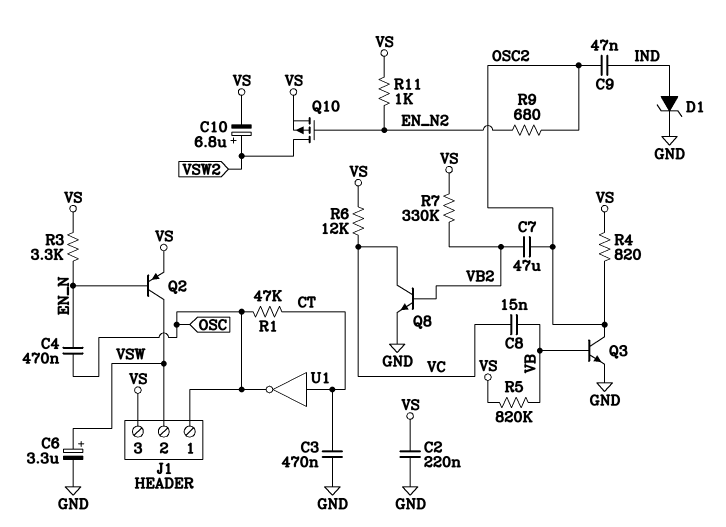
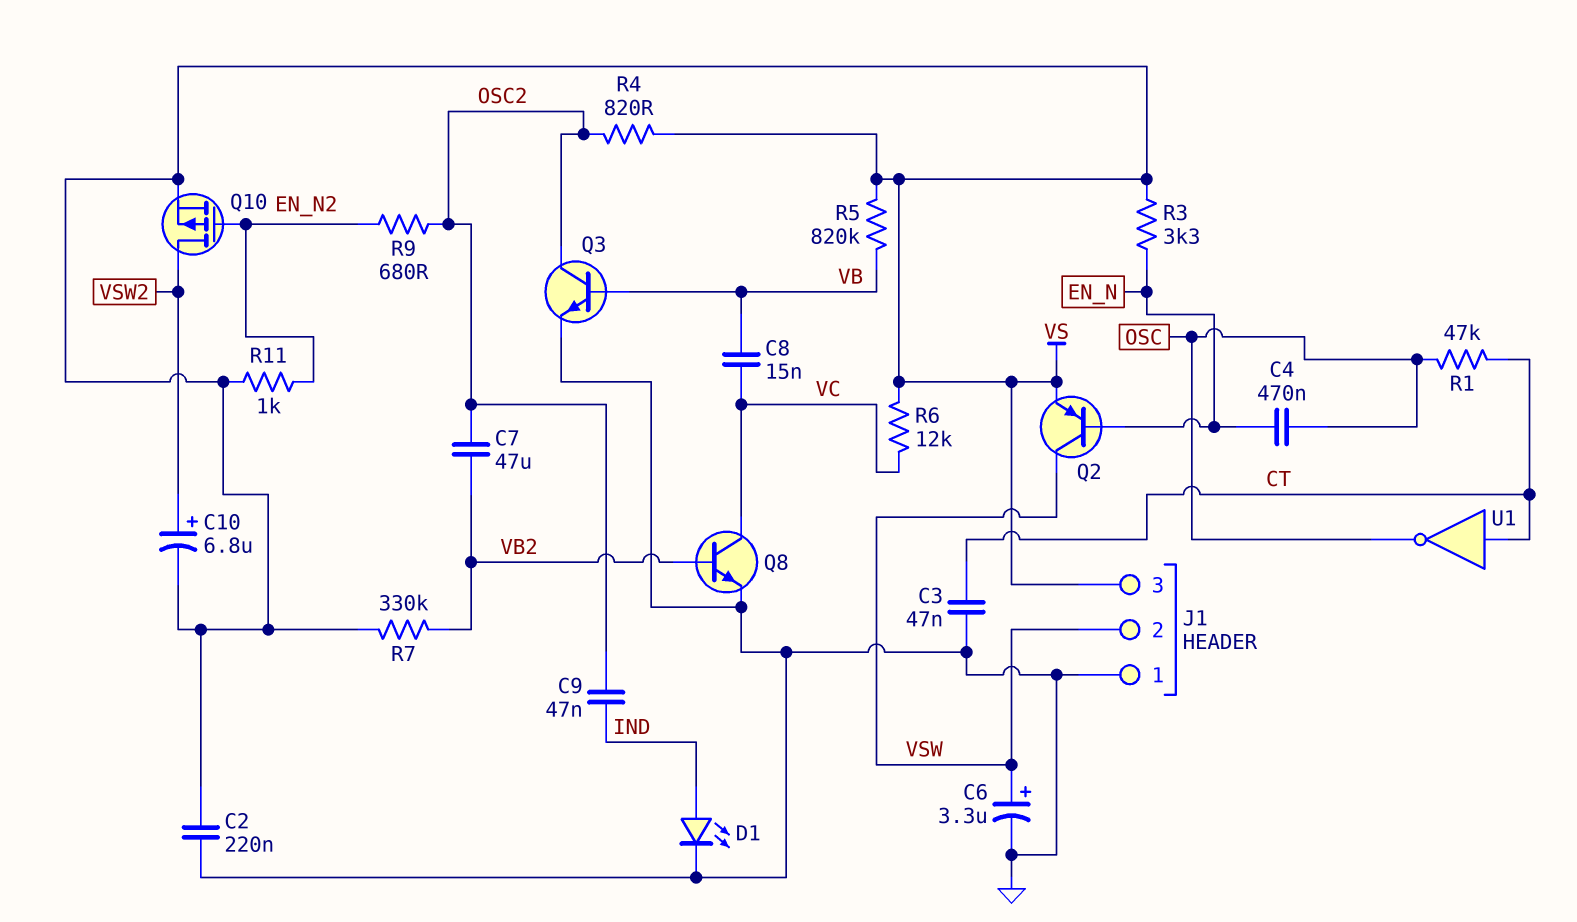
C3: 470nF (CT, GND) -> 47nF (CT, GND)
D1: zener (A IND, K GND) -> LED (A IND, K GND)
J1 pin 1: OSC -> GND

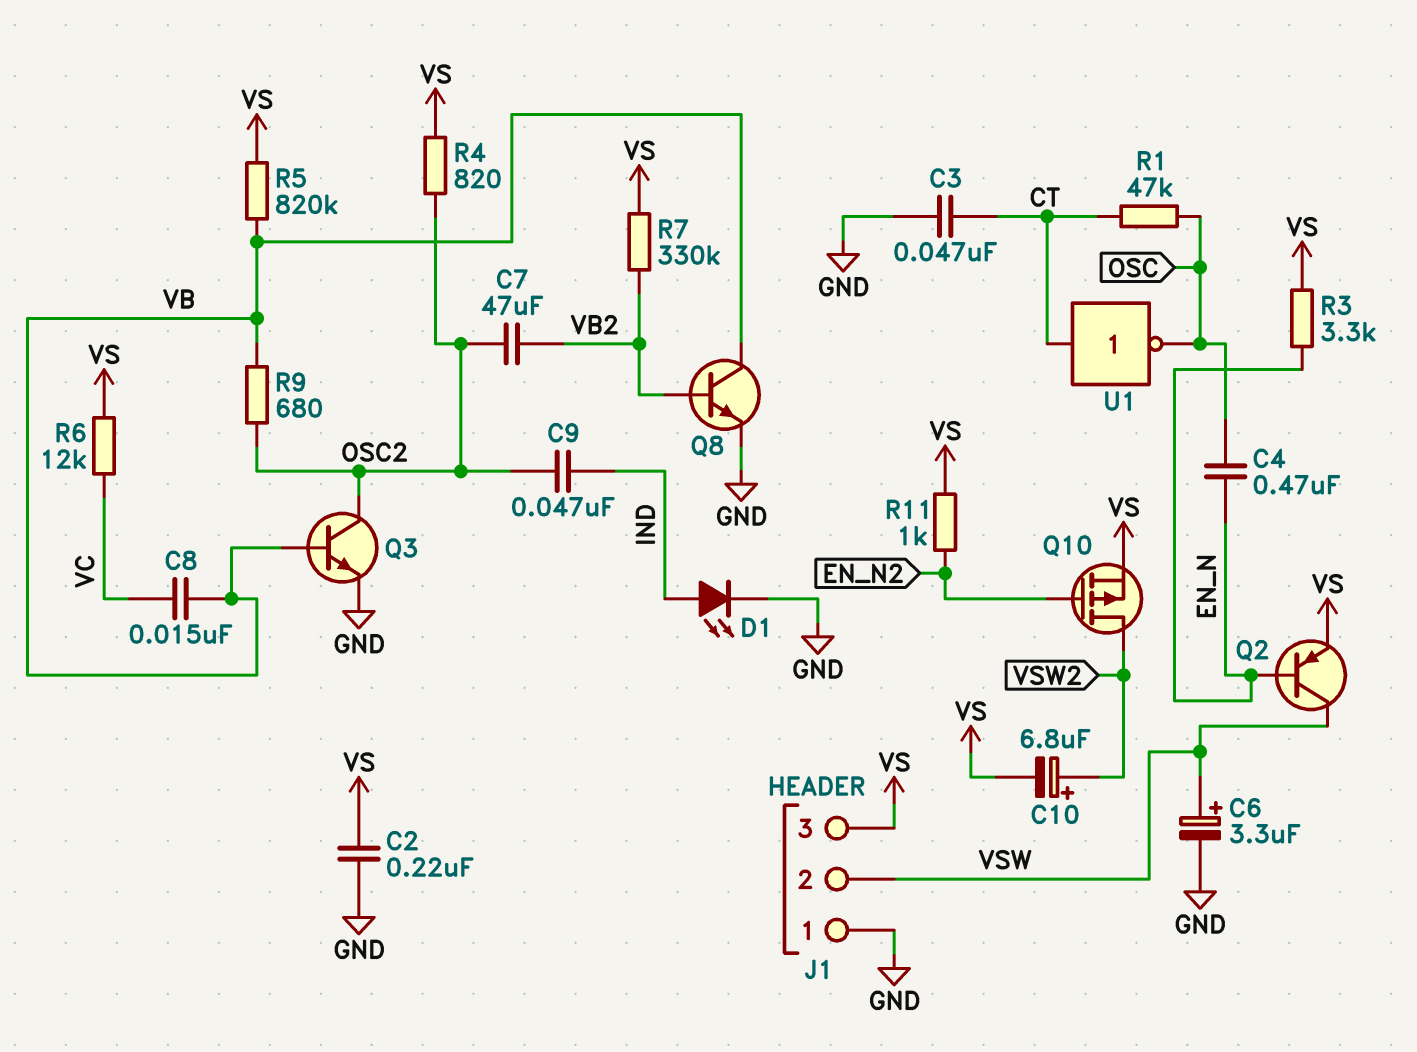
Q8: NPN (B VB2, C VC, E GND) -> NPN (B VB2, C VB, E GND)
R9: 680 (EN_N2, OSC2) -> 680 (OSC2, VB)

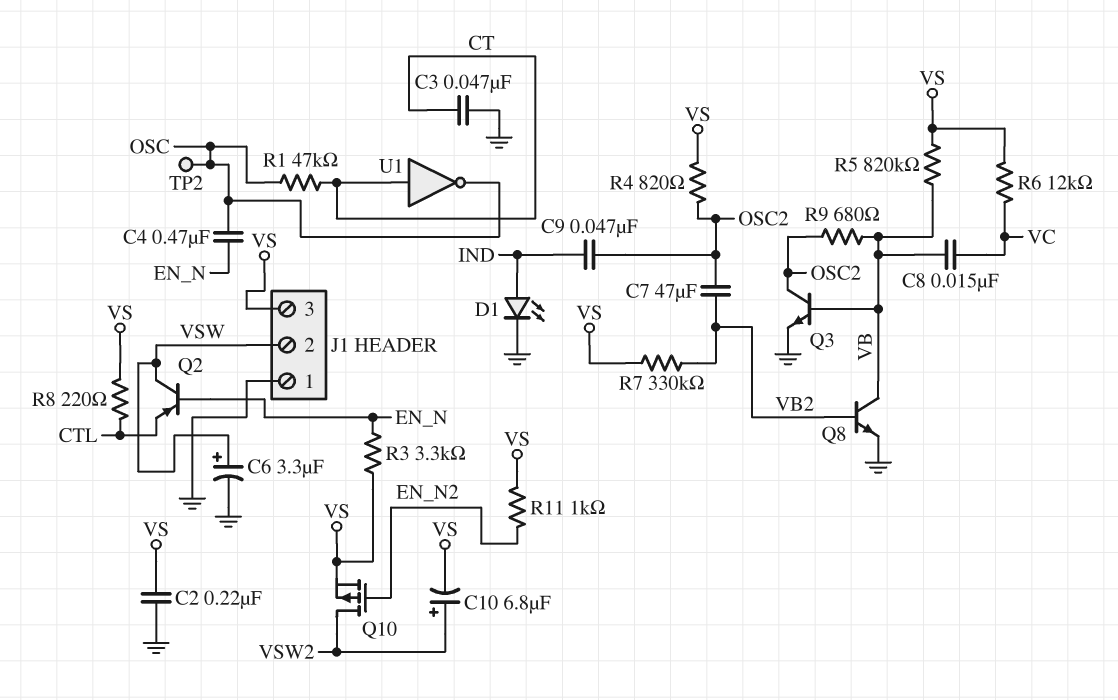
Q2: PNP (B EN_N, C VSW, E VS) -> PNP (B EN_N, C VSW, E CTL)
R8: none -> 220 (CTL, VS)
TP2: none -> test point (OSC)

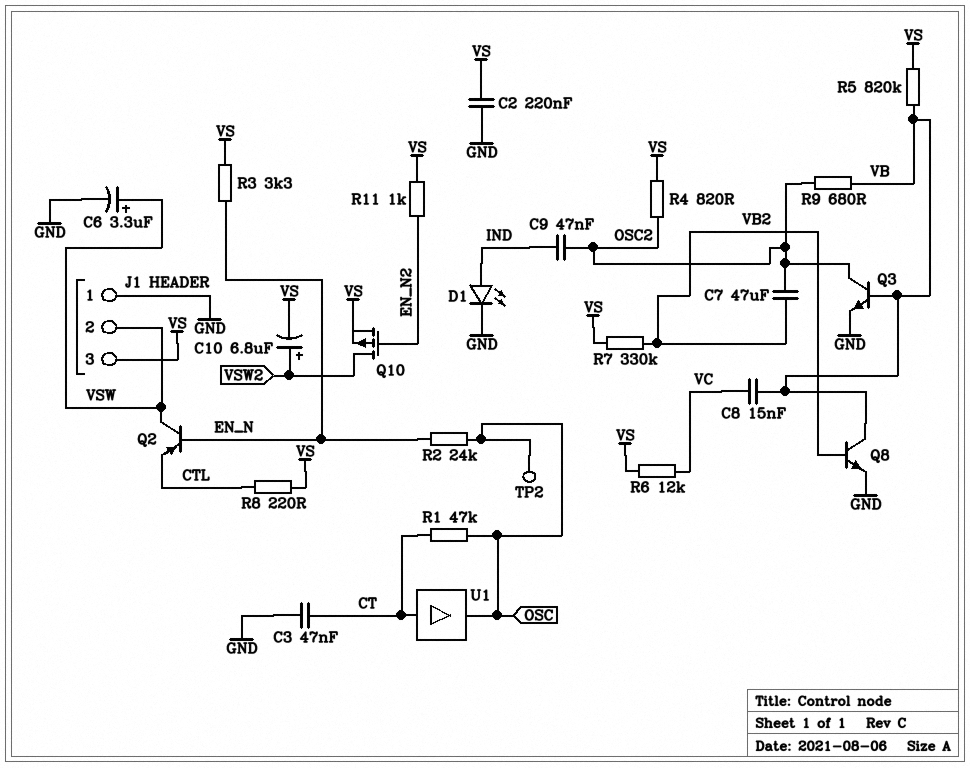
C4: 470nF (EN_N, OSC) -> none
R2: none -> 24k (EN_N, OSC)
U1: NOT (in CT, out OSC) -> buffer (in CT, out OSC)

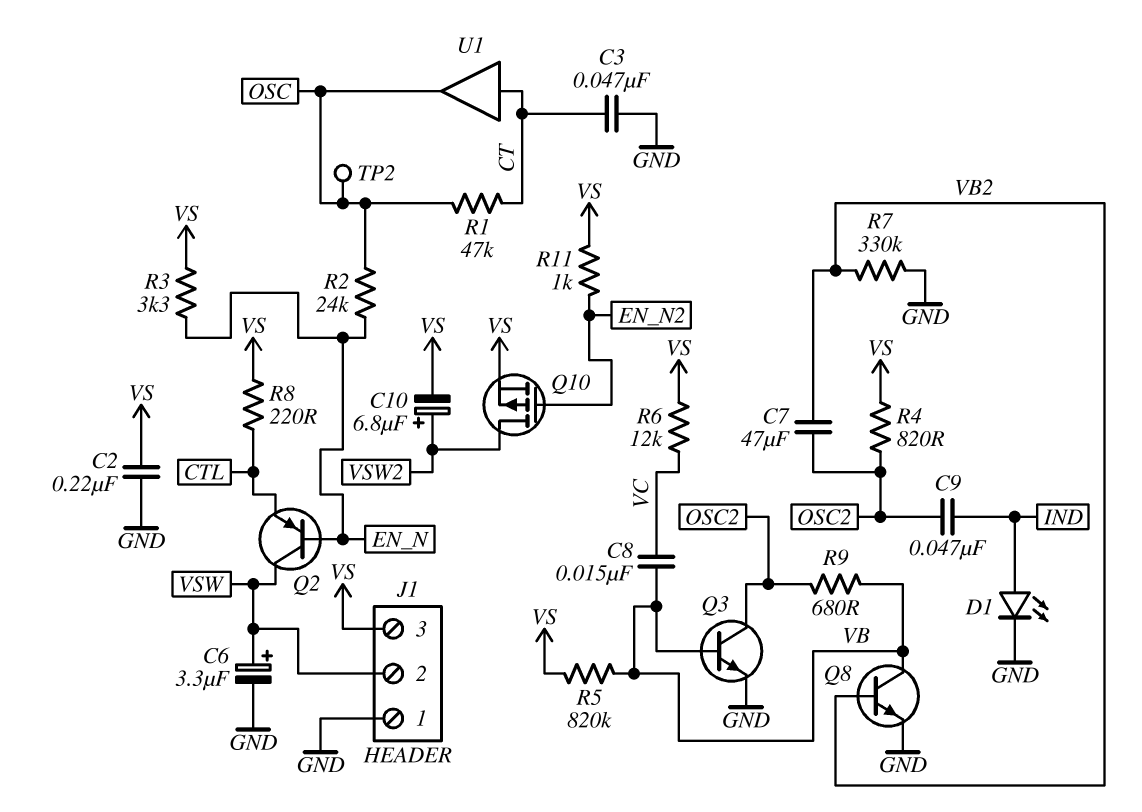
R7: 330k (VB2, VS) -> 330k (GND, VB2)

